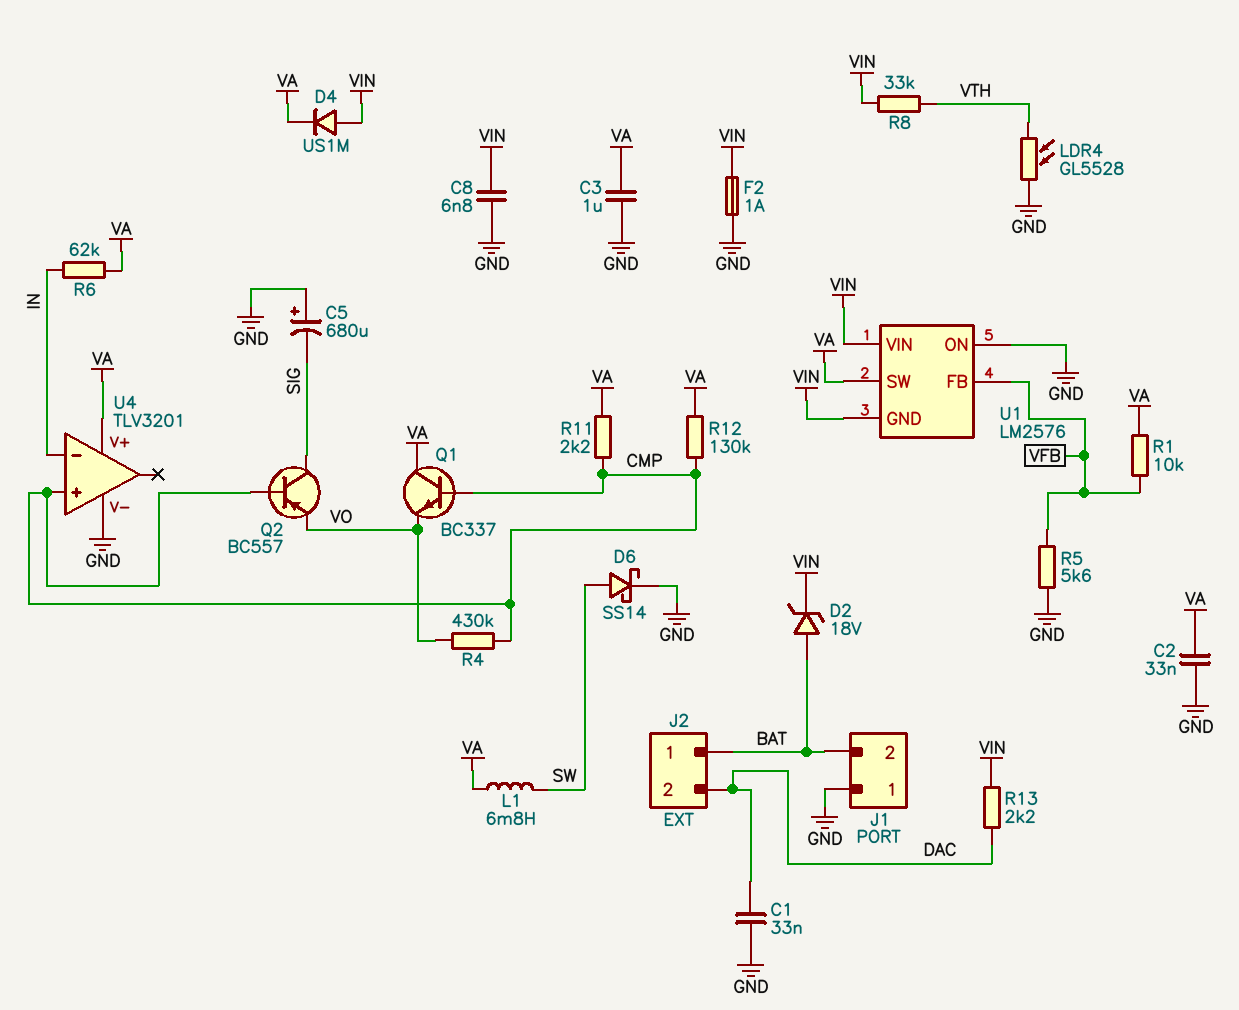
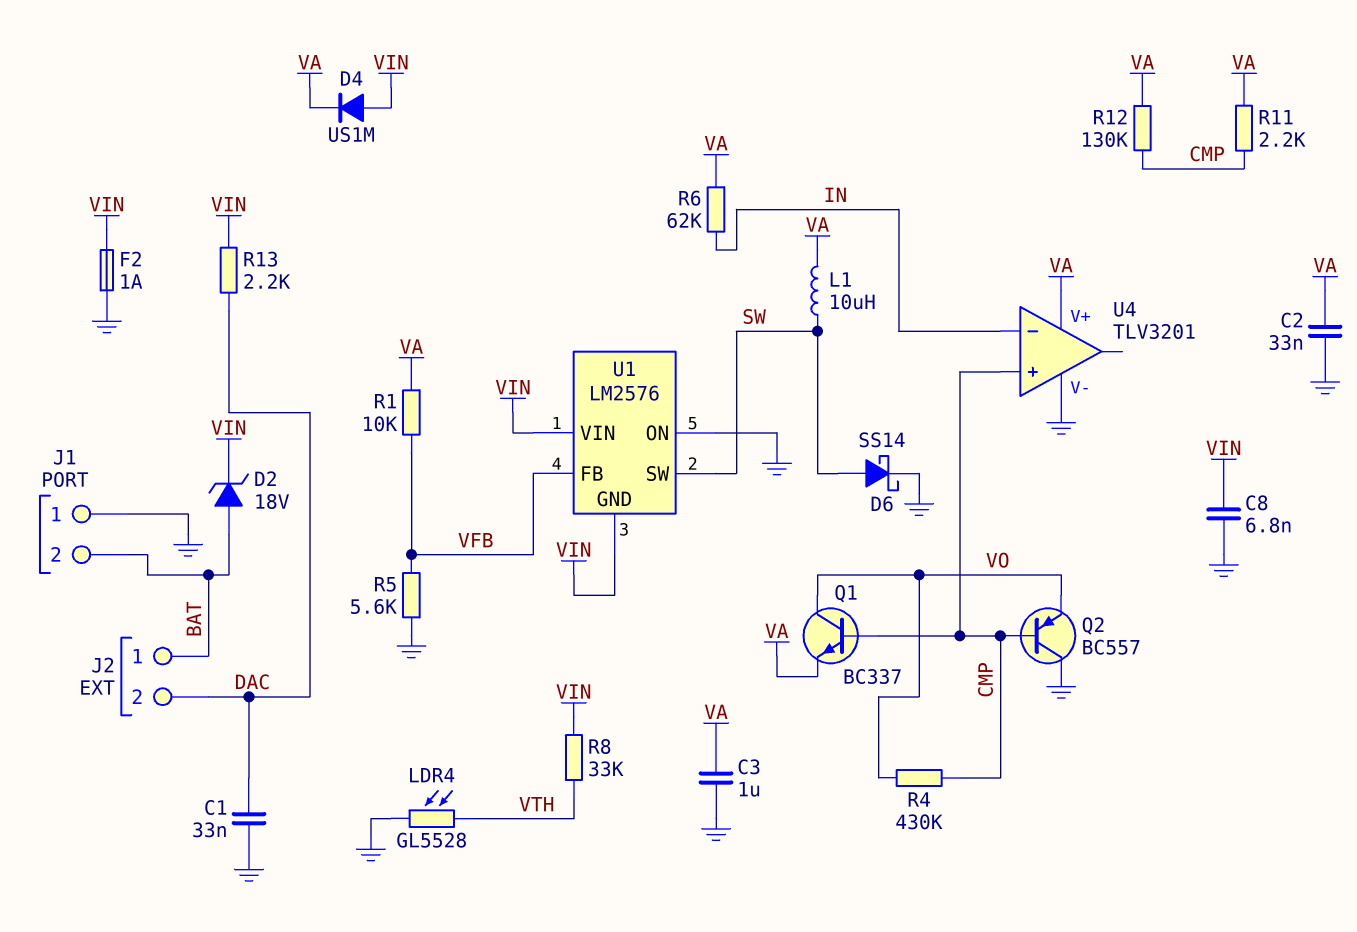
C5: 680uF (plus GND, minus SIG) -> none
L1: 6.8mH (SW, VA) -> 10uH (SW, VA)
Q1: NPN BC337 (B CMP, C VA, E VO) -> NPN BC337 (B CMP, C VO, E VA)
Q2: PNP BC557 (B CMP, C SIG, E VO) -> PNP BC557 (B CMP, C GND, E VO)
U1 pin SW: VA -> SW

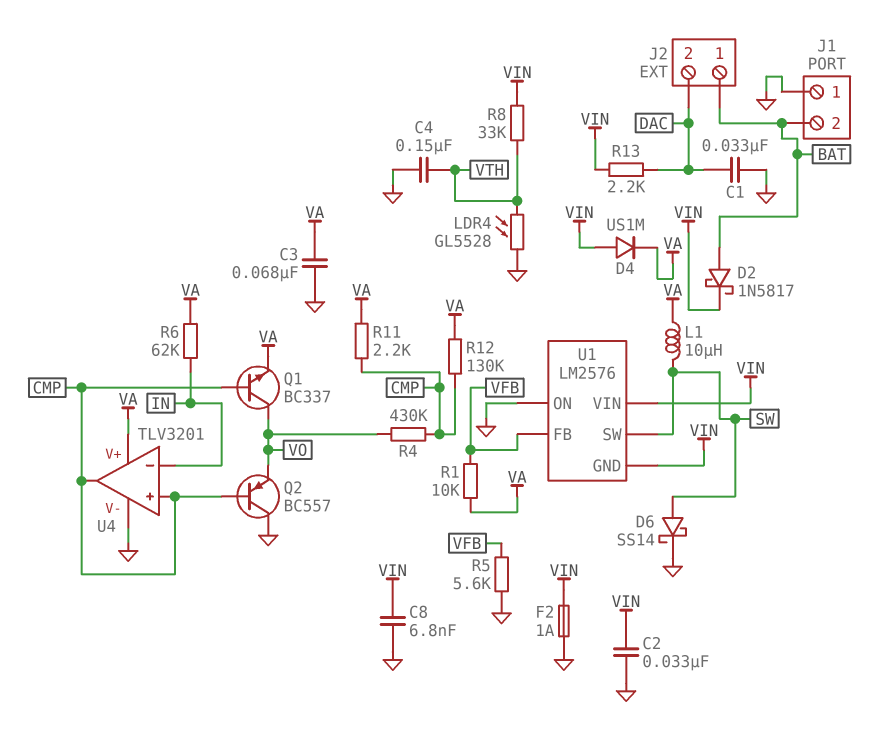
C2: 33nF (GND, VA) -> 33nF (GND, VIN)
C3: 1uF (GND, VA) -> 68nF (GND, VA)
C4: none -> 150nF (GND, VTH)
D2: zener 18V (A BAT, K VIN) -> schottky 1N5817 (A BAT, K VIN)
U4 pin out: none -> CMP

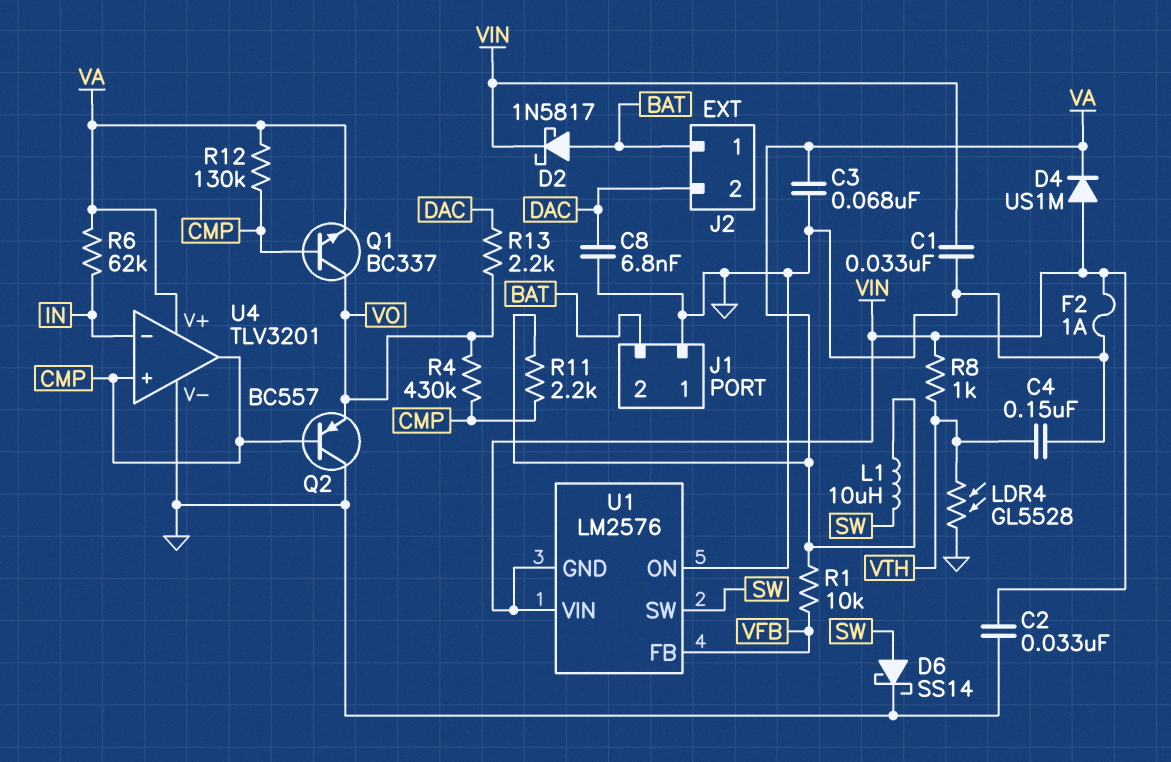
C1: 33nF (DAC, GND) -> 33nF (GND, VIN)
C8: 6.8nF (GND, VIN) -> 6.8nF (DAC, GND)
R5: 5.6k (GND, VFB) -> none
R8: 33k (VIN, VTH) -> 1k (VIN, VTH)
R13: 2.2k (DAC, VIN) -> 2.2k (DAC, VO)

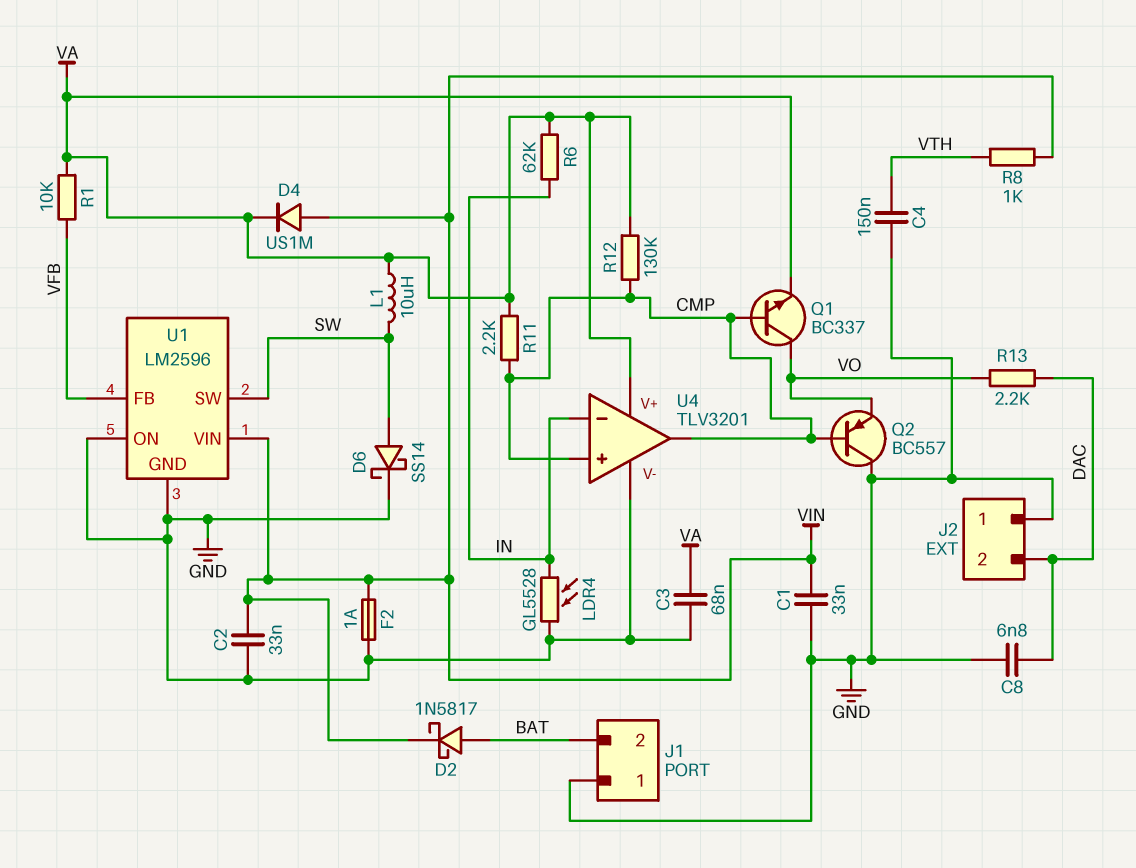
J2 pin 1: BAT -> GND
LDR4: GL5528 (GND, VTH) -> GL5528 (GND, IN)
R4: 430k (CMP, VO) -> none
U1: LM2576 -> LM2596
U1 pin GND: VIN -> GND

